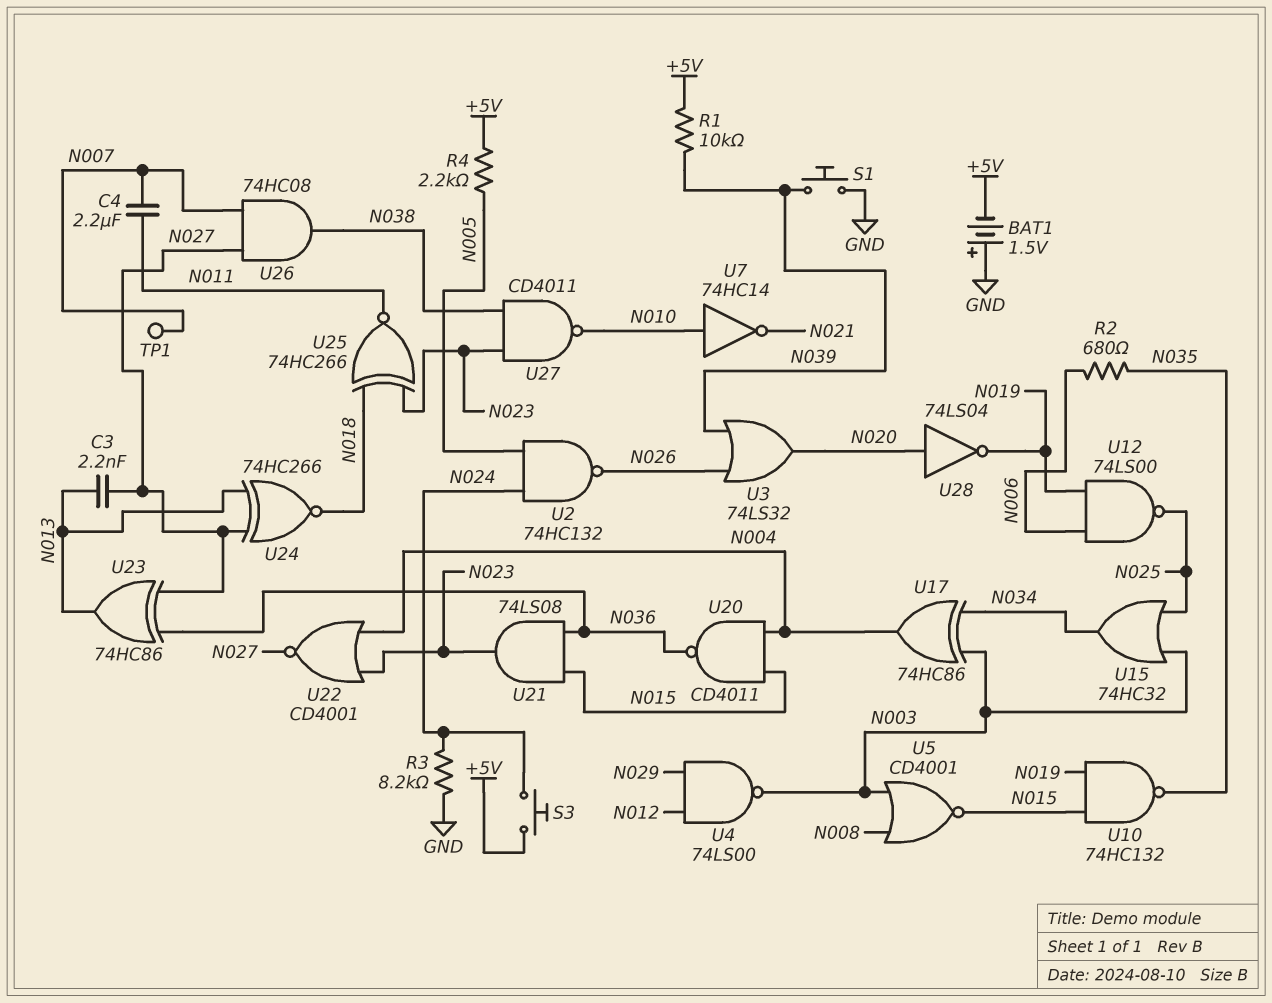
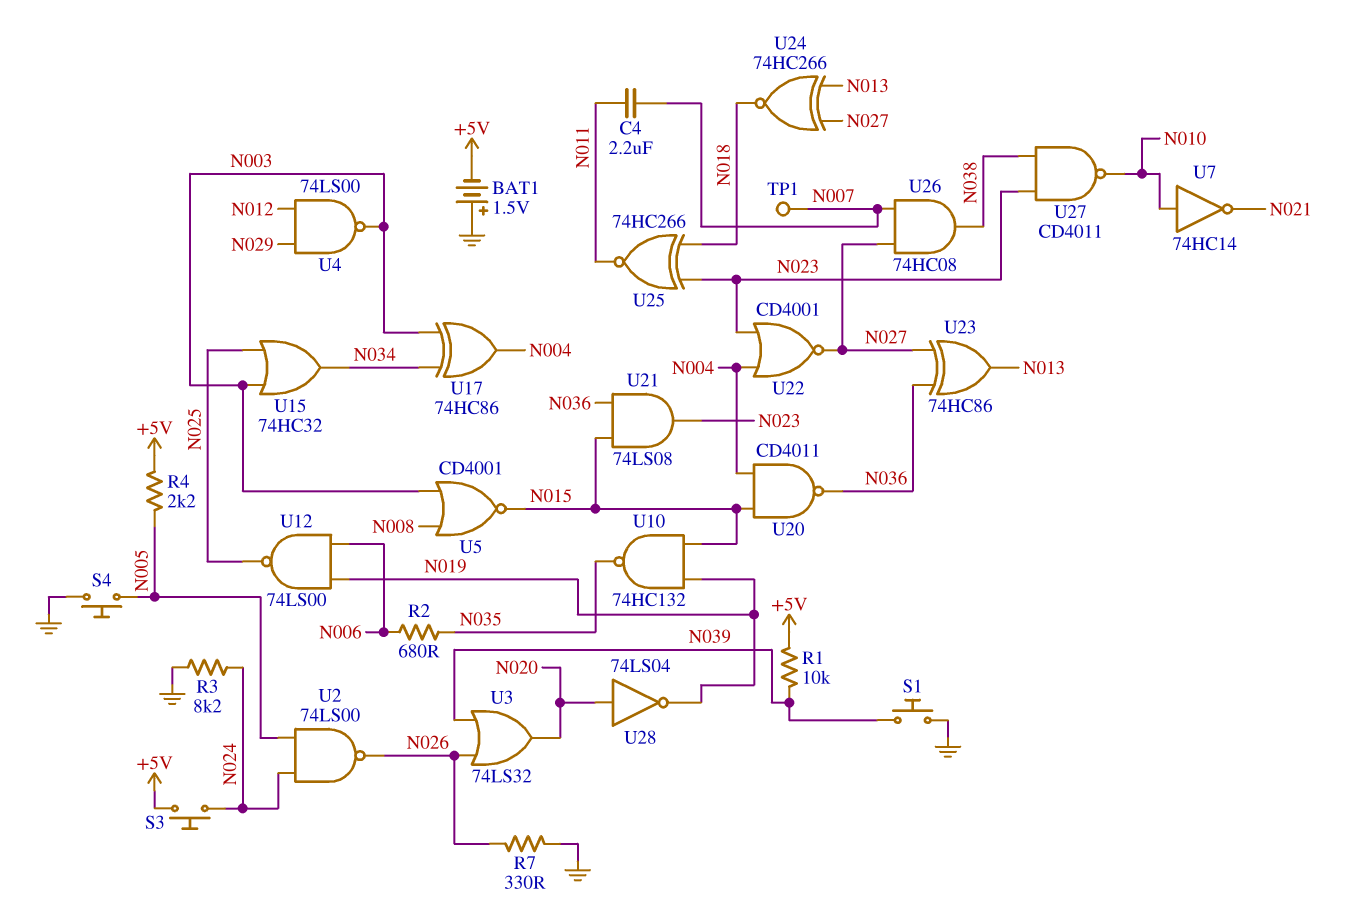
C3: 2.2nF (N013, N027) -> none
R7: none -> 330 (GND, N026)
S4: none -> button (GND, N005)
U2: NAND 74HC132 (in N005, in N024, out N026) -> NAND 74LS00 (in N005, in N024, out N026)

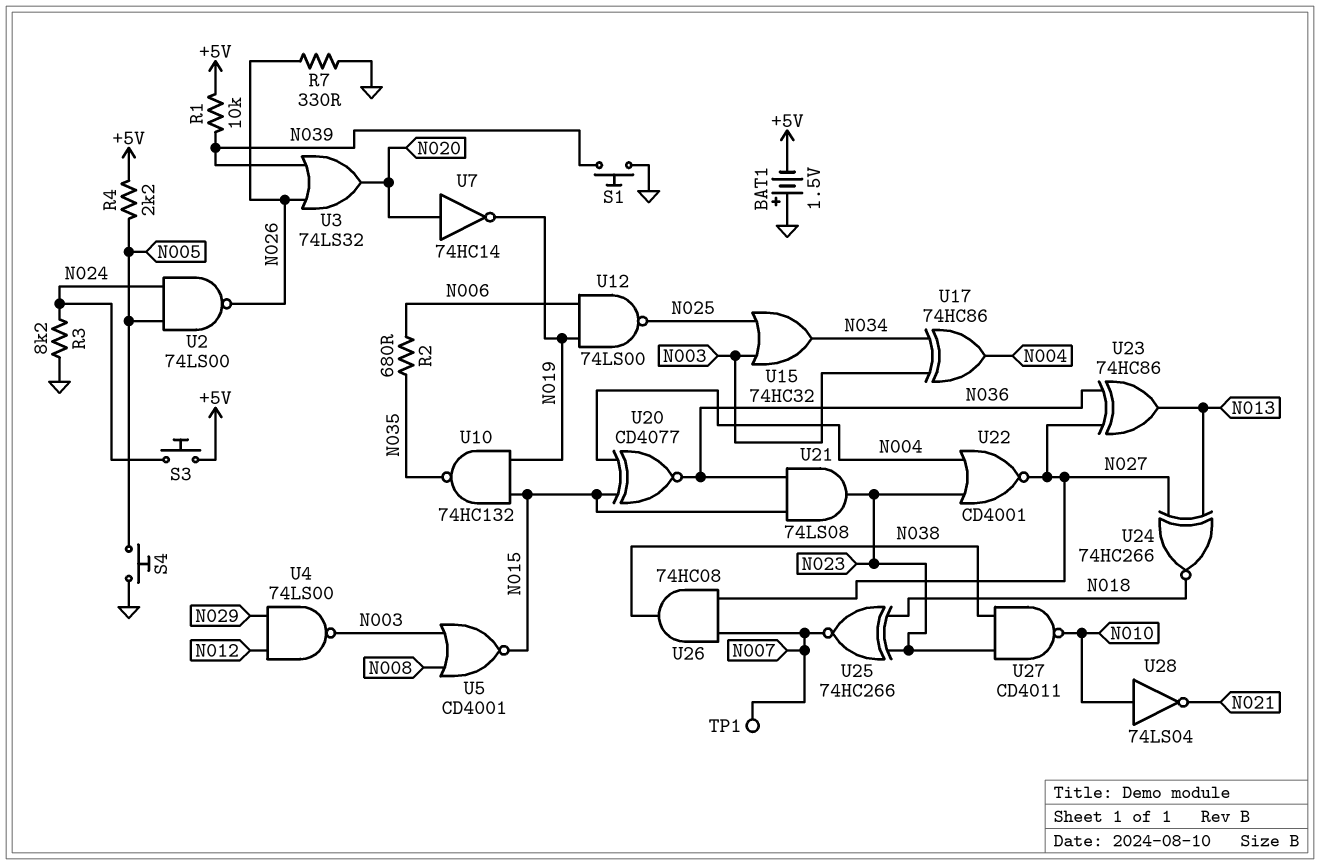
C4: 2.2uF (N007, N011) -> none
U7: NOT 74HC14 (in N010, out N021) -> NOT 74HC14 (in N020, out N019)
U20: NAND CD4011 (in N004, in N015, out N036) -> XNOR CD4077 (in N004, in N015, out N036)
U25: XNOR 74HC266 (in N018, in N023, out N011) -> XNOR 74HC266 (in N018, in N023, out N007)
U28: NOT 74LS04 (in N020, out N019) -> NOT 74LS04 (in N010, out N021)

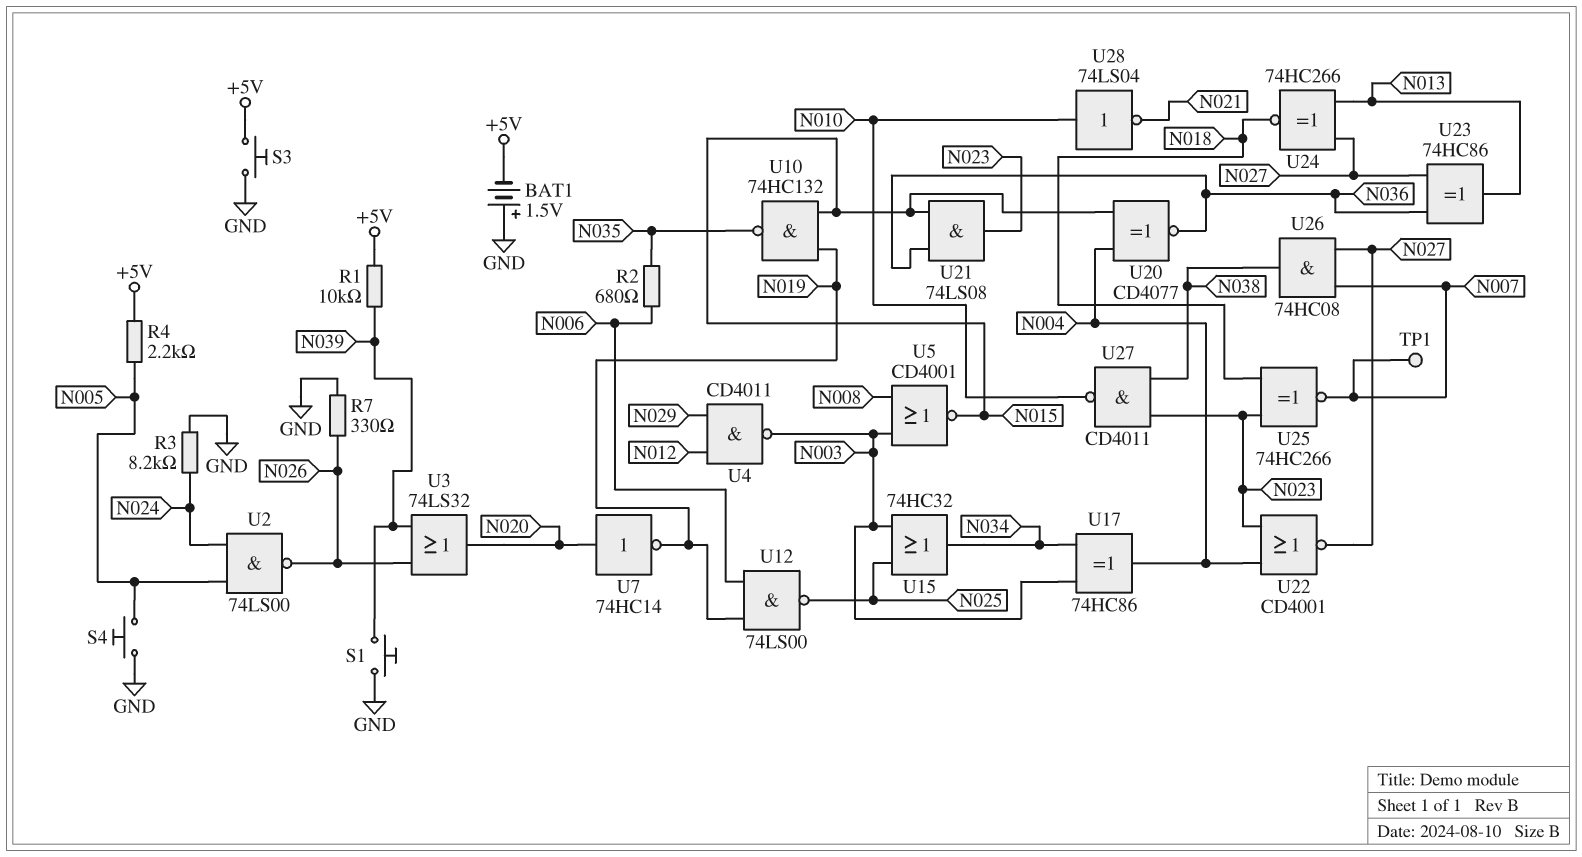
S3: button (+5V, N024) -> button (+5V, GND)
U4: NAND 74LS00 (in N012, in N029, out N003) -> NAND CD4011 (in N012, in N029, out N003)

